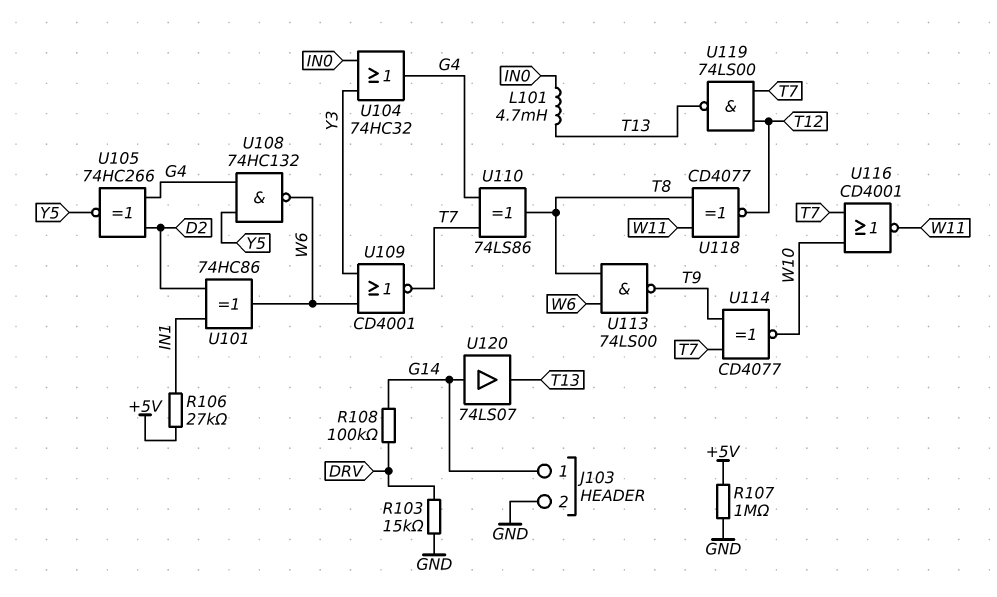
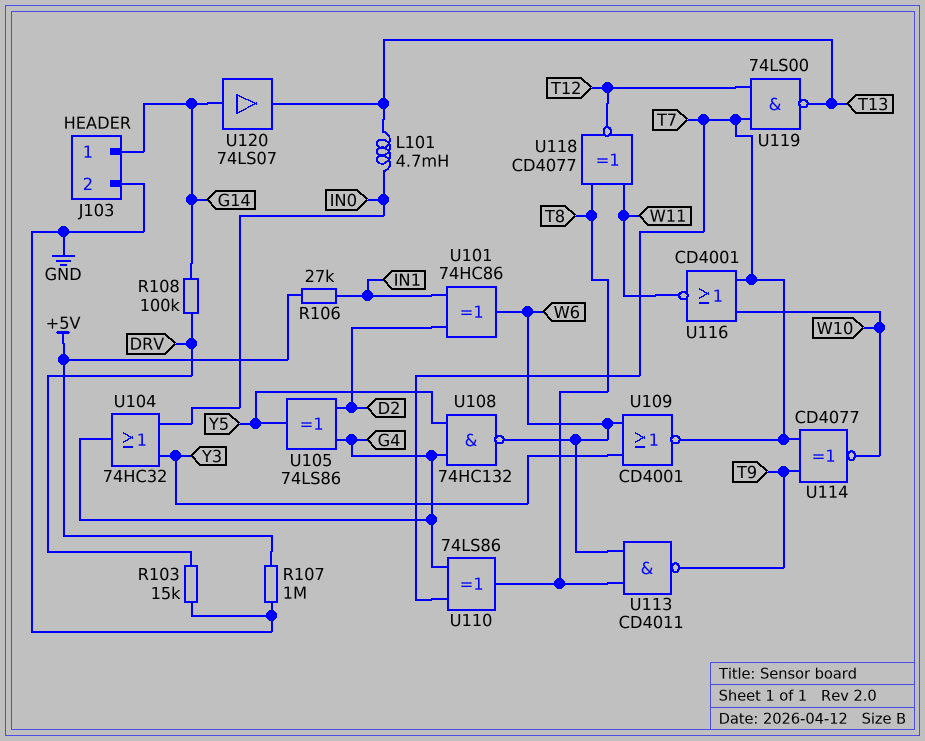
U105: XNOR 74HC266 (in D2, in G4, out Y5) -> XOR 74LS86 (in D2, in G4, out Y5)
U113: NAND 74LS00 (in T8, in W6, out T9) -> NAND CD4011 (in T8, in W6, out T9)

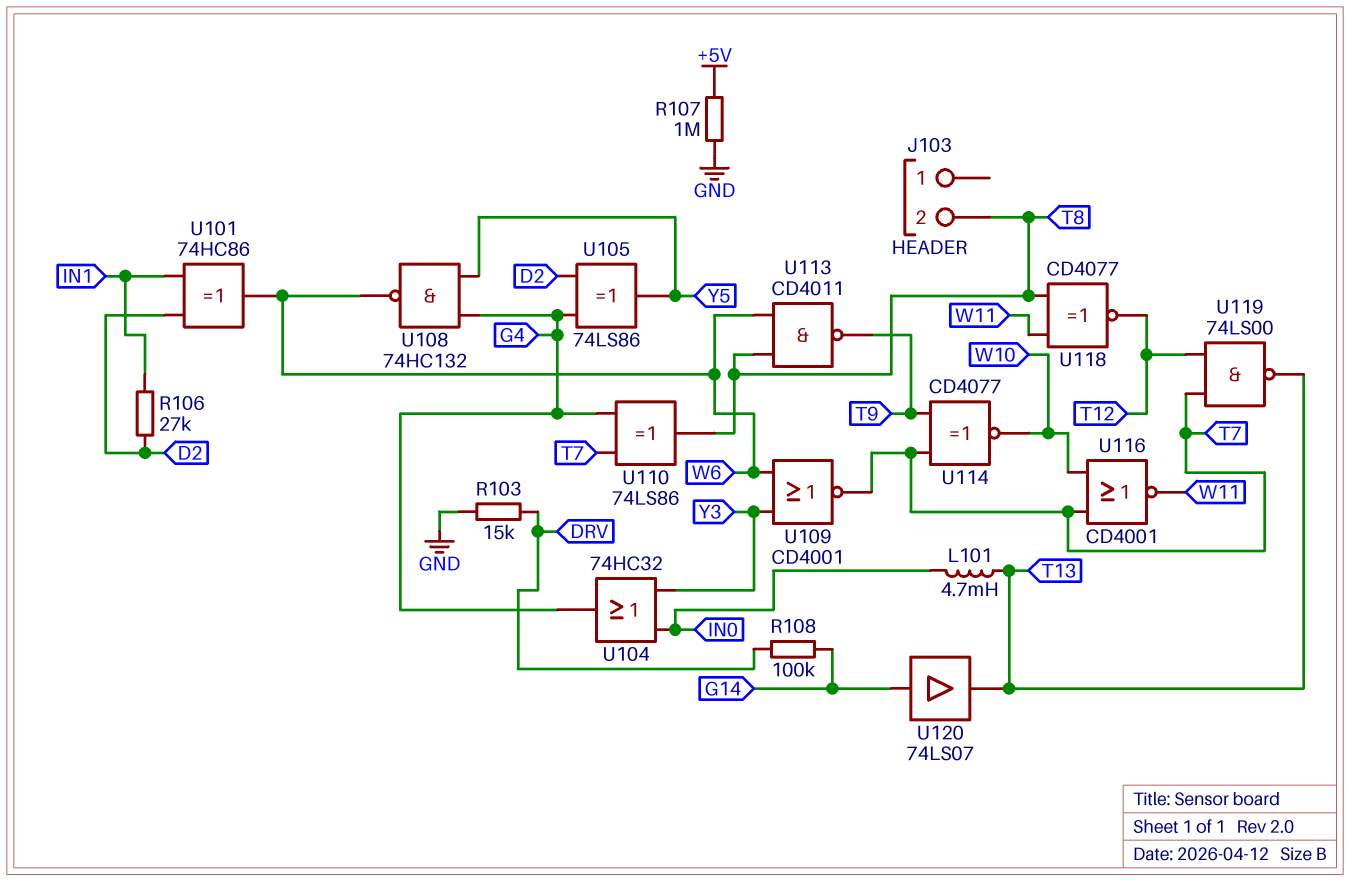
J103 pin 1: G14 -> none
J103 pin 2: GND -> T8
R106: 27k (+5V, IN1) -> 27k (D2, IN1)

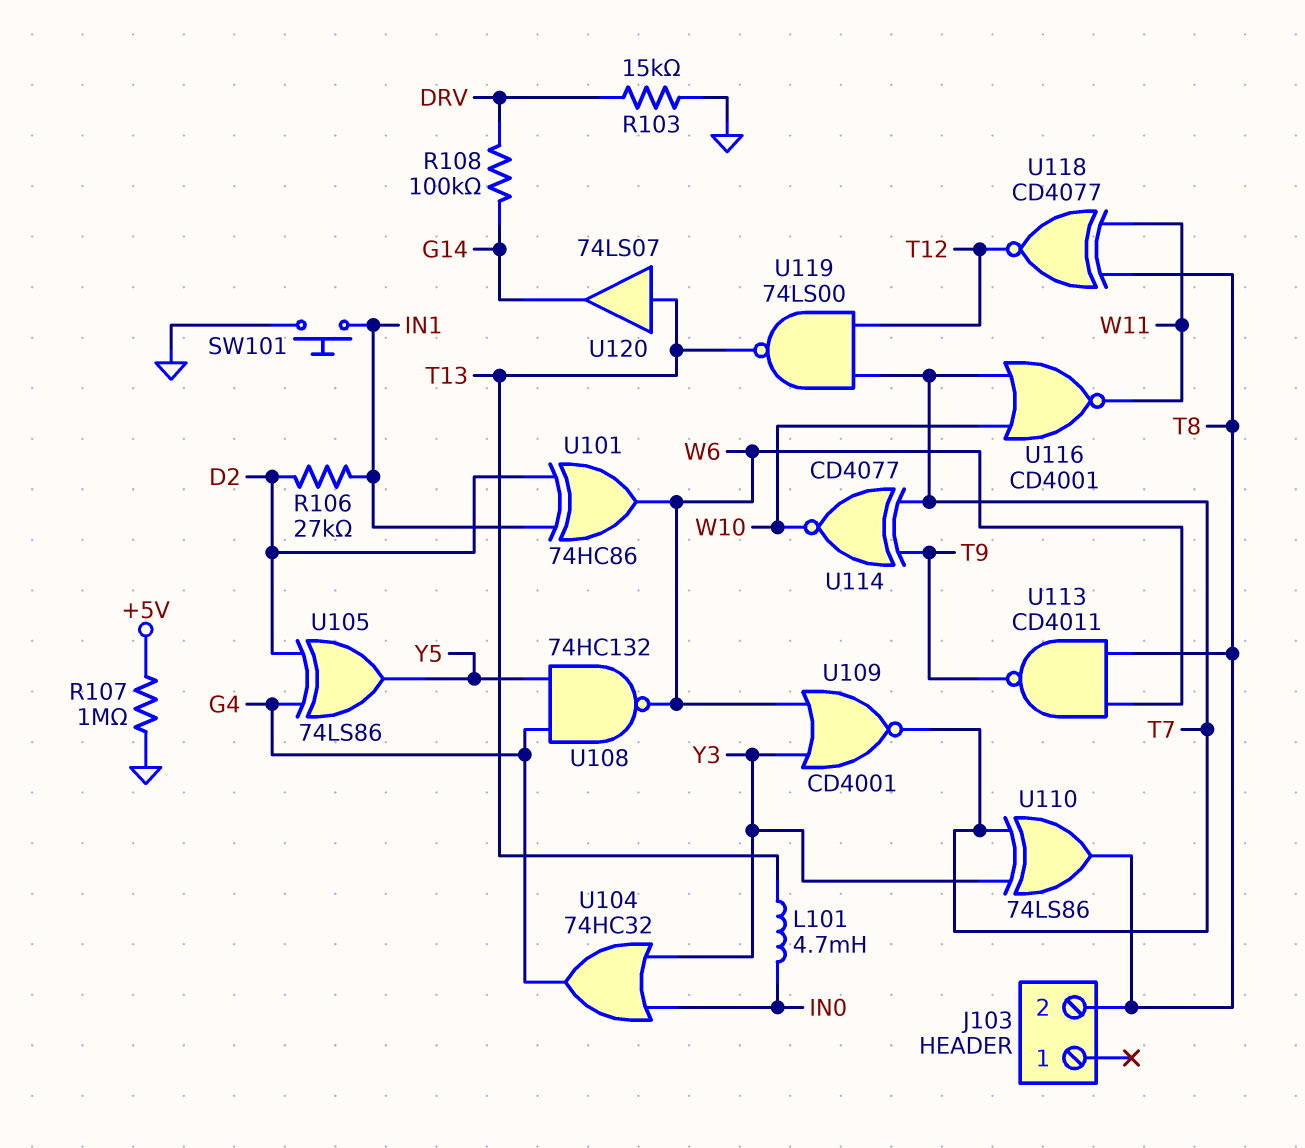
SW101: none -> button (GND, IN1)
U110: XOR 74LS86 (in G4, in T7, out T8) -> XOR 74LS86 (in T7, in Y3, out T8)
U120: buffer 74LS07 (in G14, out T13) -> buffer 74LS07 (in T13, out G14)

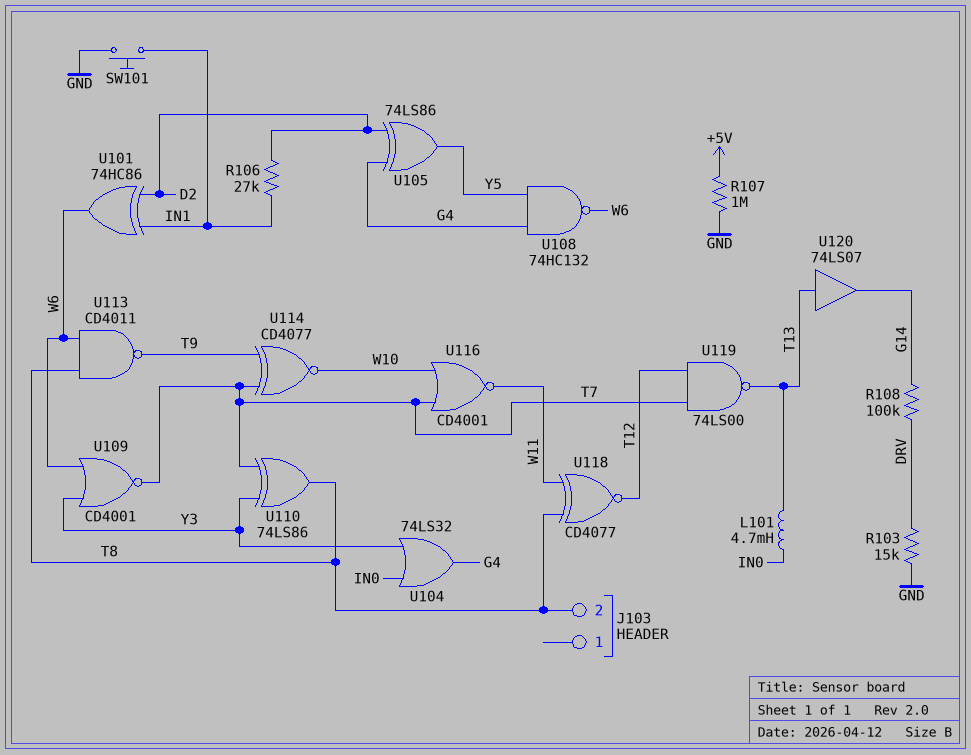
U104: OR 74HC32 (in IN0, in Y3, out G4) -> OR 74LS32 (in IN0, in Y3, out G4)

